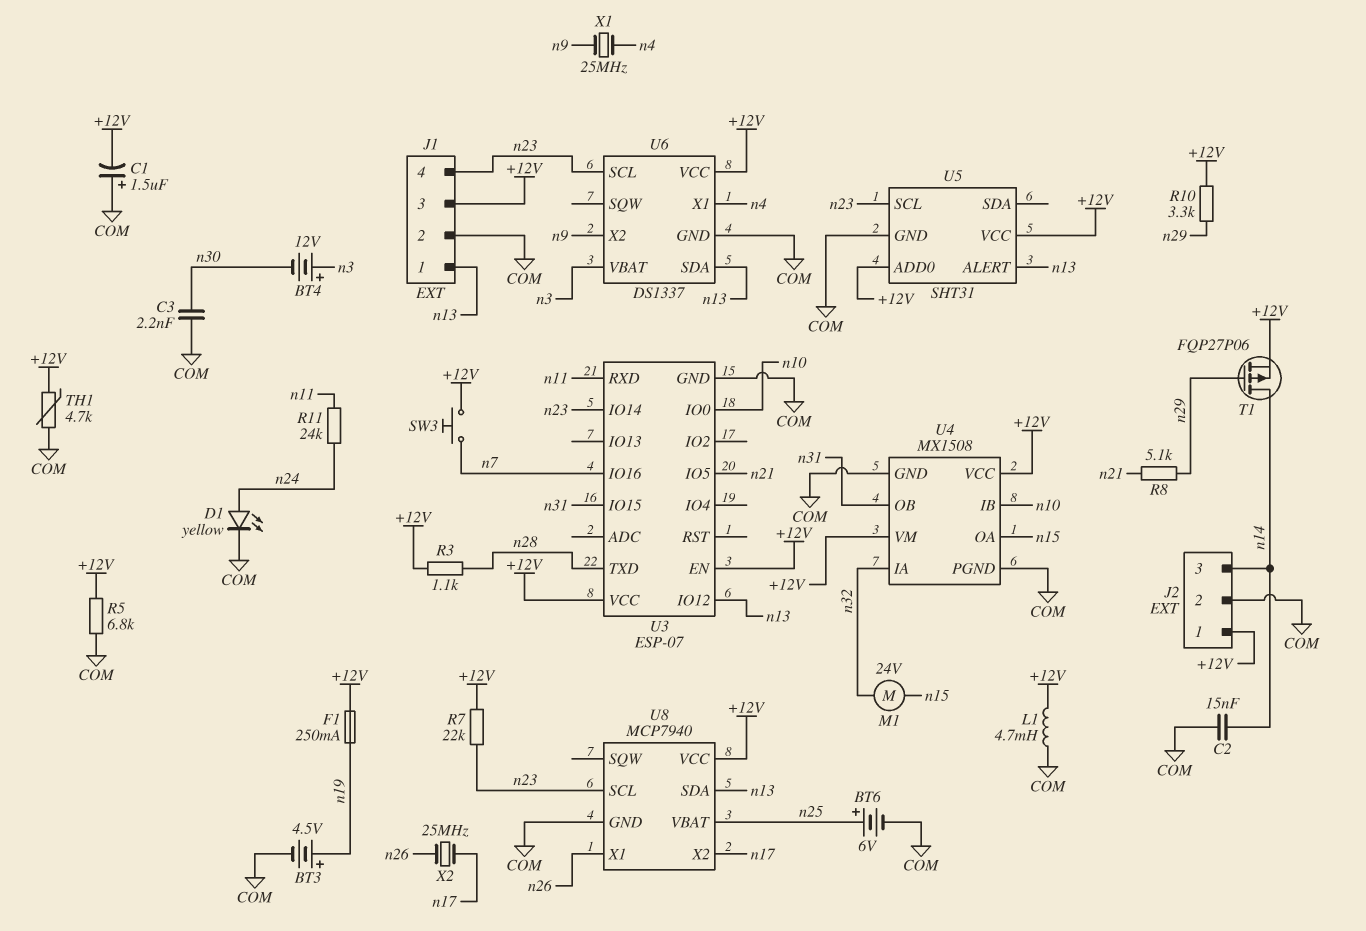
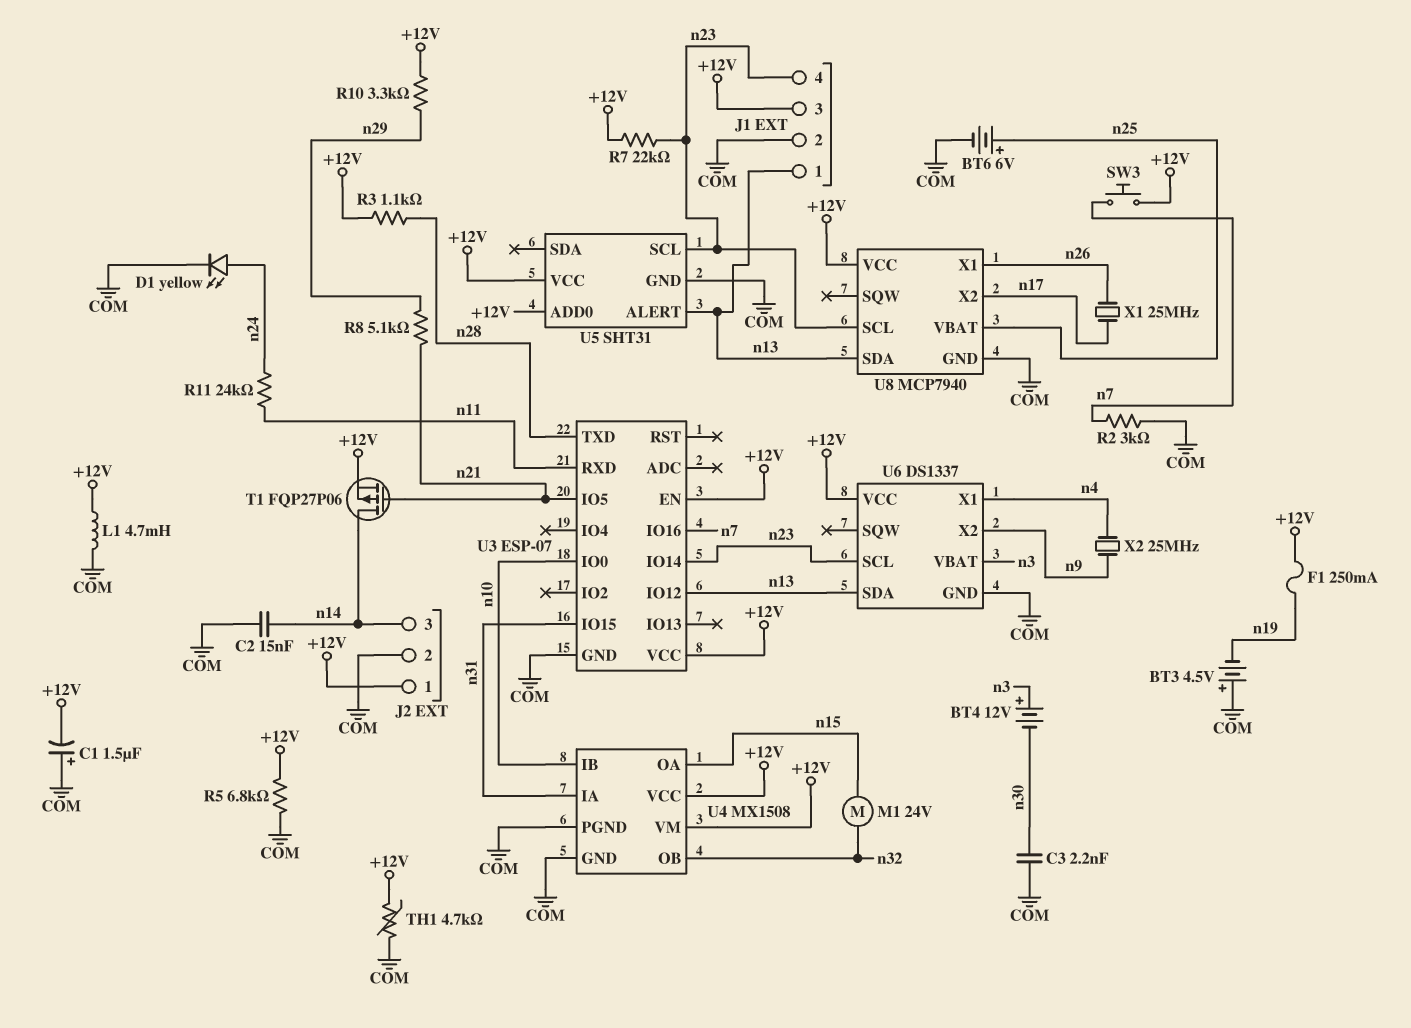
BT3: 4.5V (plus n19, minus COM) -> 4.5V (plus COM, minus n19)
R2: none -> 3k (COM, n7)
T1: PMOS FQP27P06 (G n29, D n14, S +12V) -> PMOS FQP27P06 (G n21, D n14, S +12V)
U4 pin IA: n32 -> n31
U4 pin OB: n31 -> n32
X1: 25MHz (n4, n9) -> 25MHz (n17, n26)
X2: 25MHz (n17, n26) -> 25MHz (n4, n9)

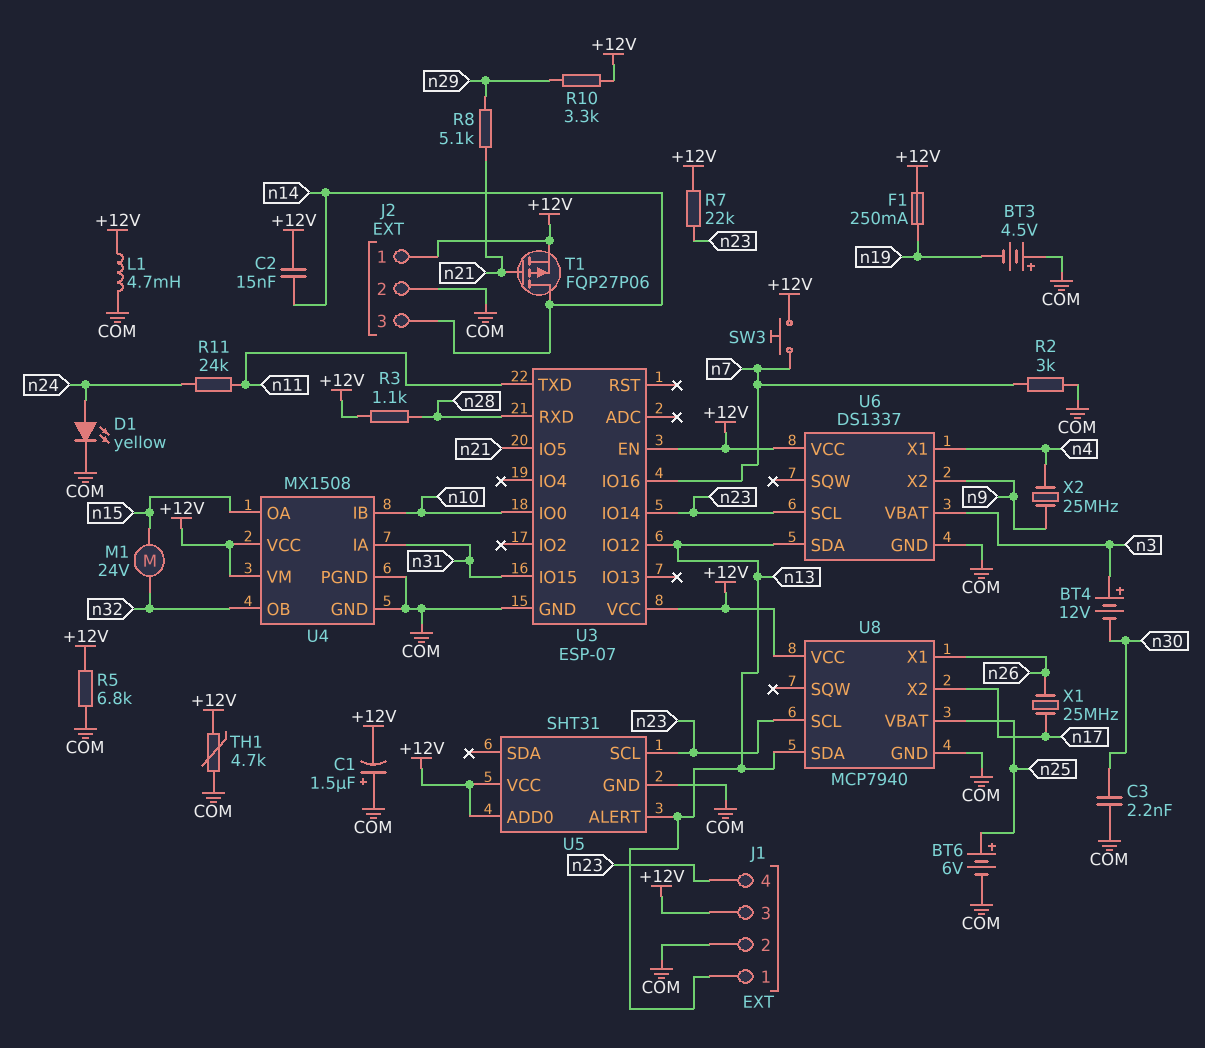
C2: 15nF (COM, n14) -> 15nF (+12V, n14)
U3 pin RXD: n11 -> n28
U3 pin TXD: n28 -> n11

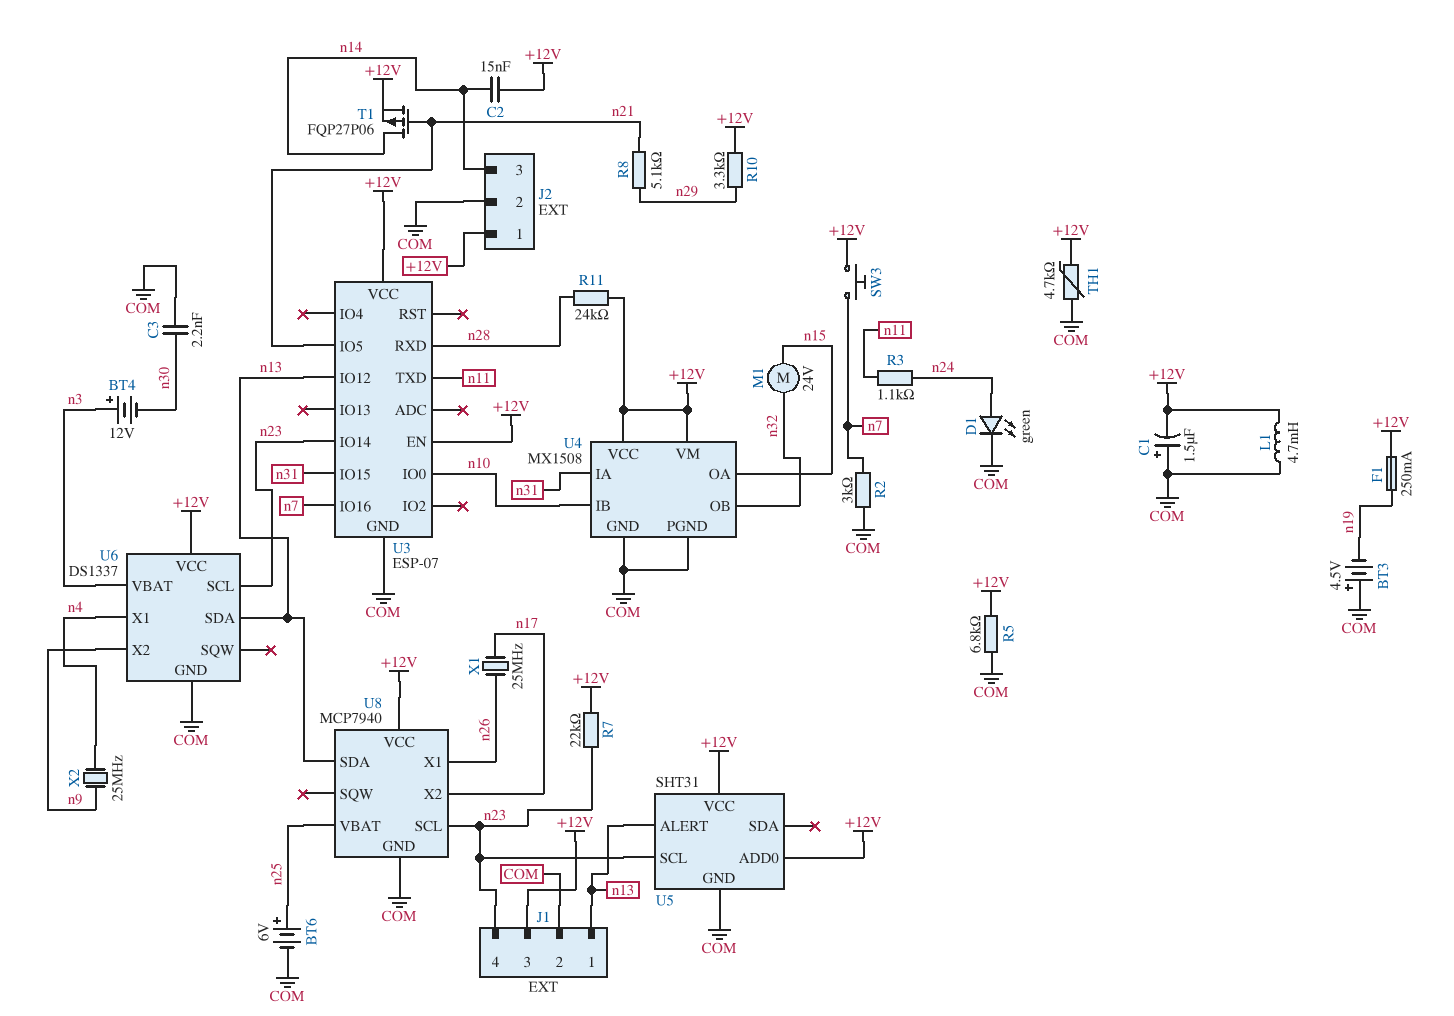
D1: LED yellow (A n24, K COM) -> LED green (A n24, K COM)
R3: 1.1k (+12V, n28) -> 1.1k (n11, n24)
R11: 24k (n11, n24) -> 24k (+12V, n28)

